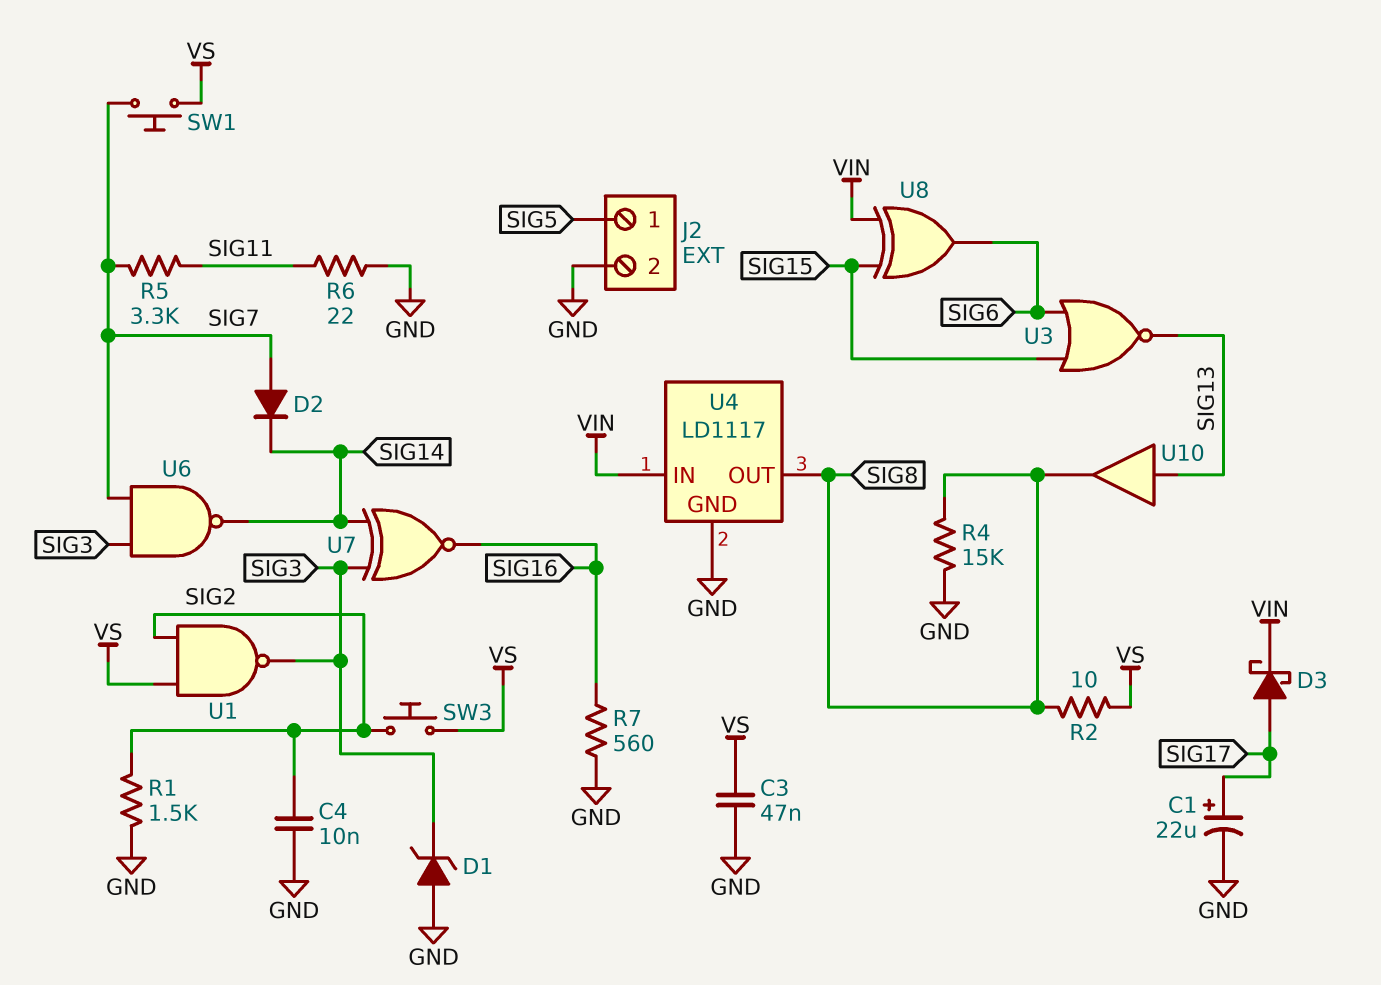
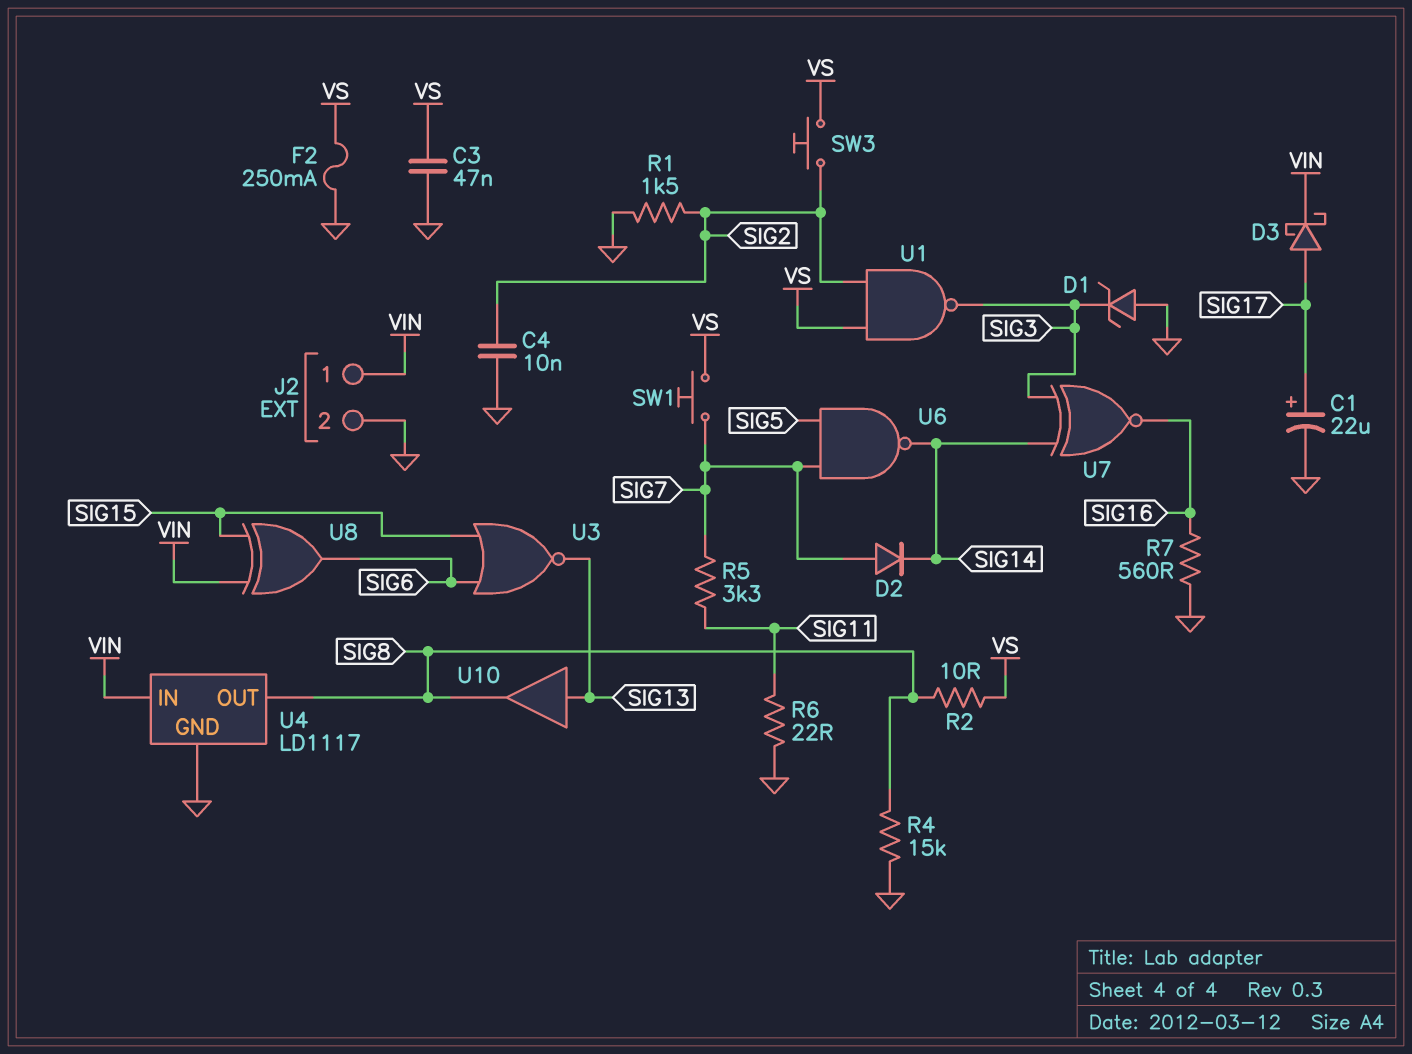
F2: none -> 250mA (GND, VS)
J2 pin 1: SIG5 -> VIN
U6: NAND (in SIG3, in SIG7, out SIG14) -> NAND (in SIG5, in SIG7, out SIG14)

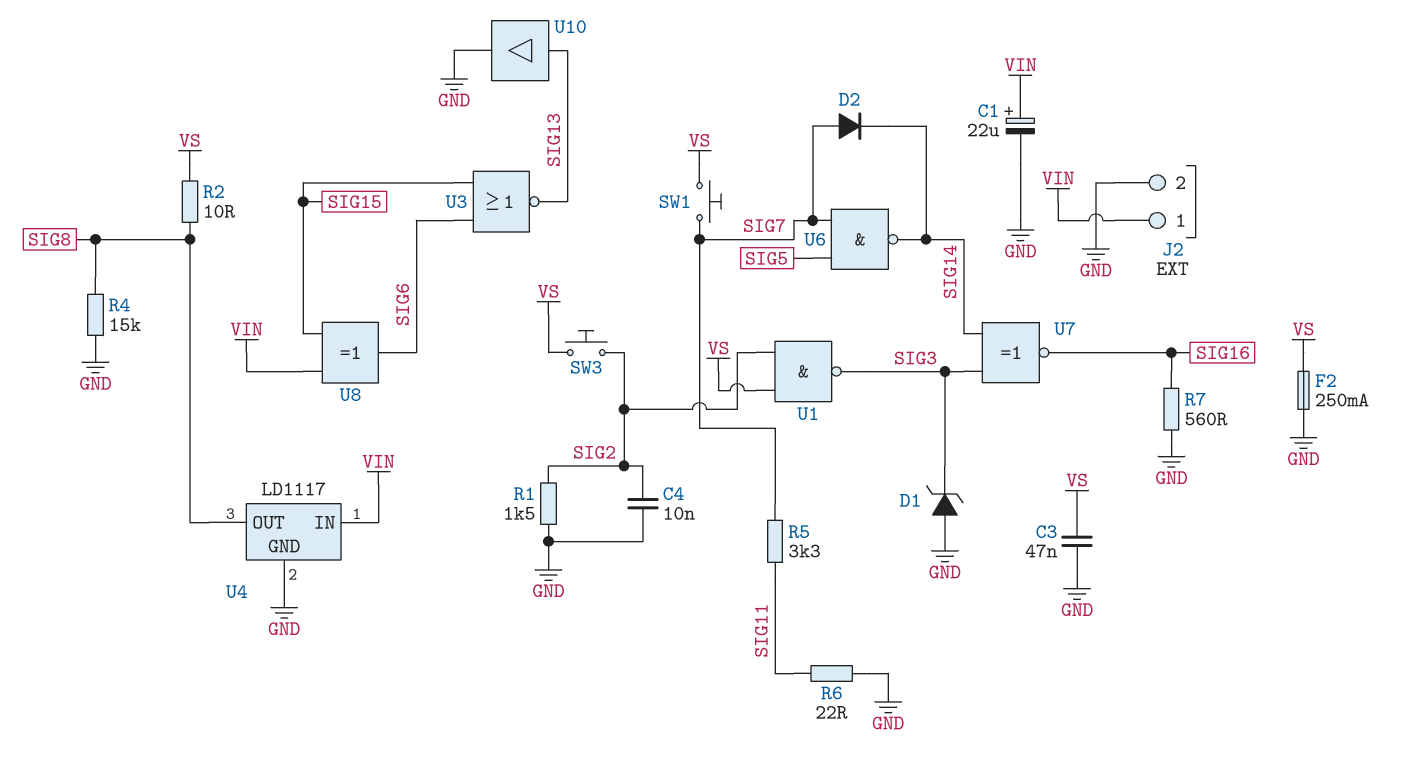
C1: 22uF (plus SIG17, minus GND) -> 22uF (plus VIN, minus GND)
D3: schottky (A SIG17, K VIN) -> none
U10: buffer (in SIG13, out SIG8) -> buffer (in SIG13, out GND)

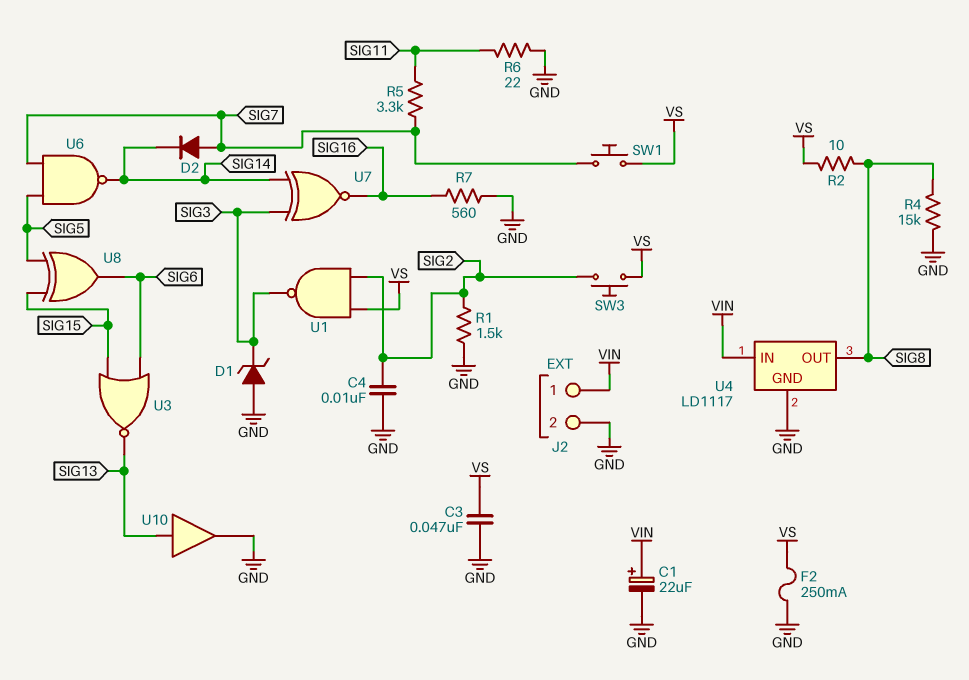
U8: XOR (in SIG15, in VIN, out SIG6) -> XOR (in SIG5, in SIG15, out SIG6)

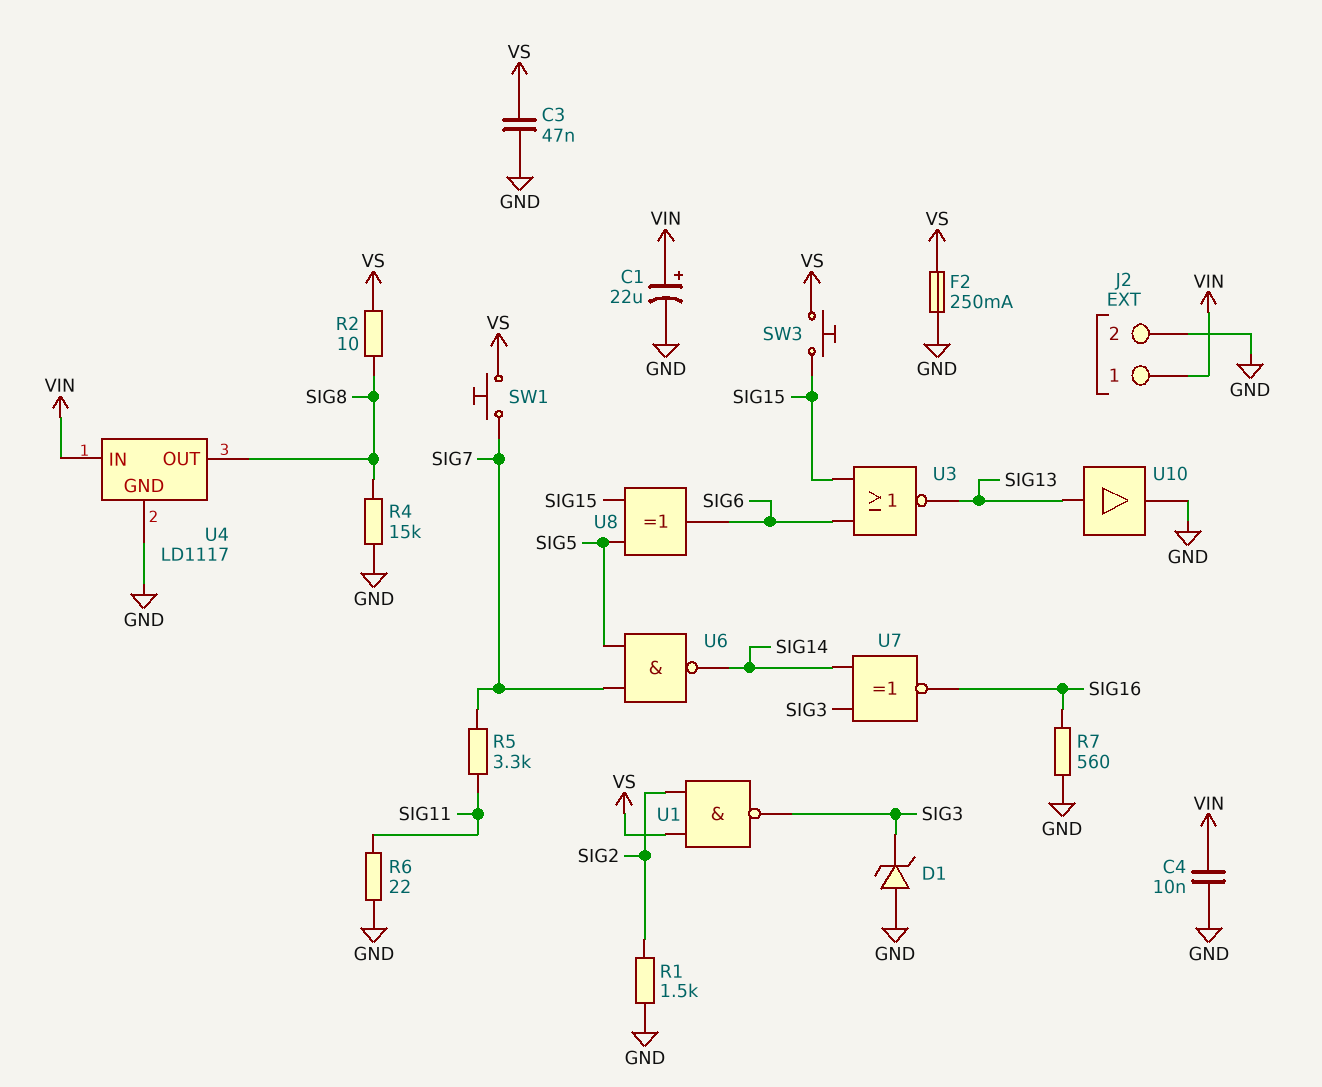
C4: 10nF (GND, SIG2) -> 10nF (GND, VIN)
D2: diode (A SIG7, K SIG14) -> none
SW3: button (SIG2, VS) -> button (SIG15, VS)

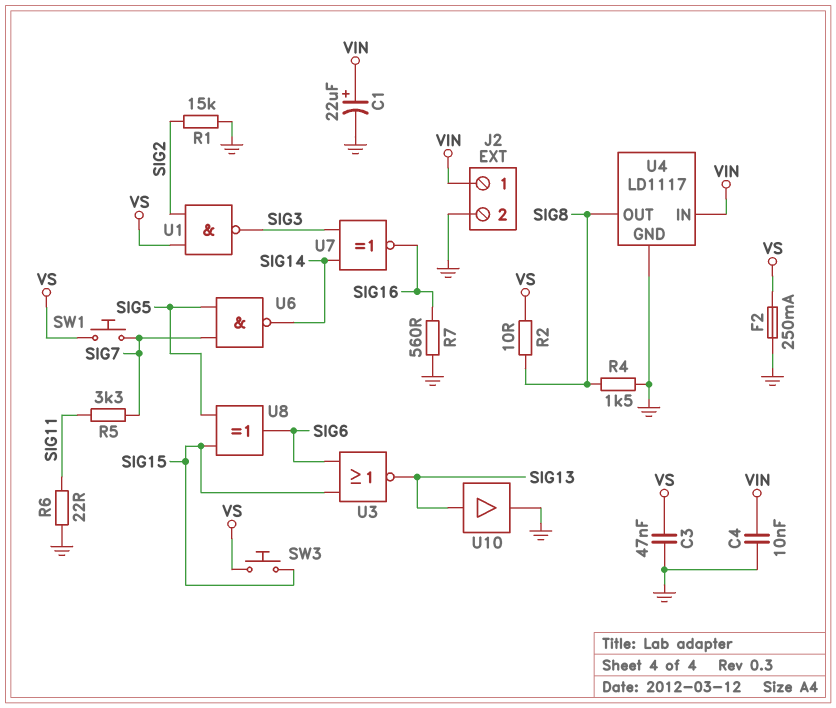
D1: zener (A GND, K SIG3) -> none
R1: 1.5k (GND, SIG2) -> 15k (GND, SIG2)
R4: 15k (GND, SIG8) -> 1.5k (GND, SIG8)

